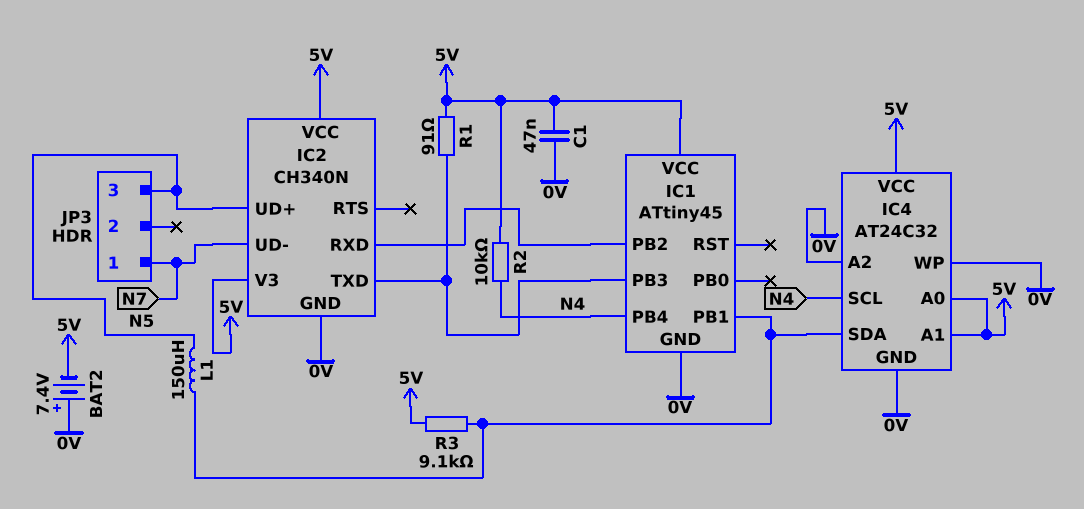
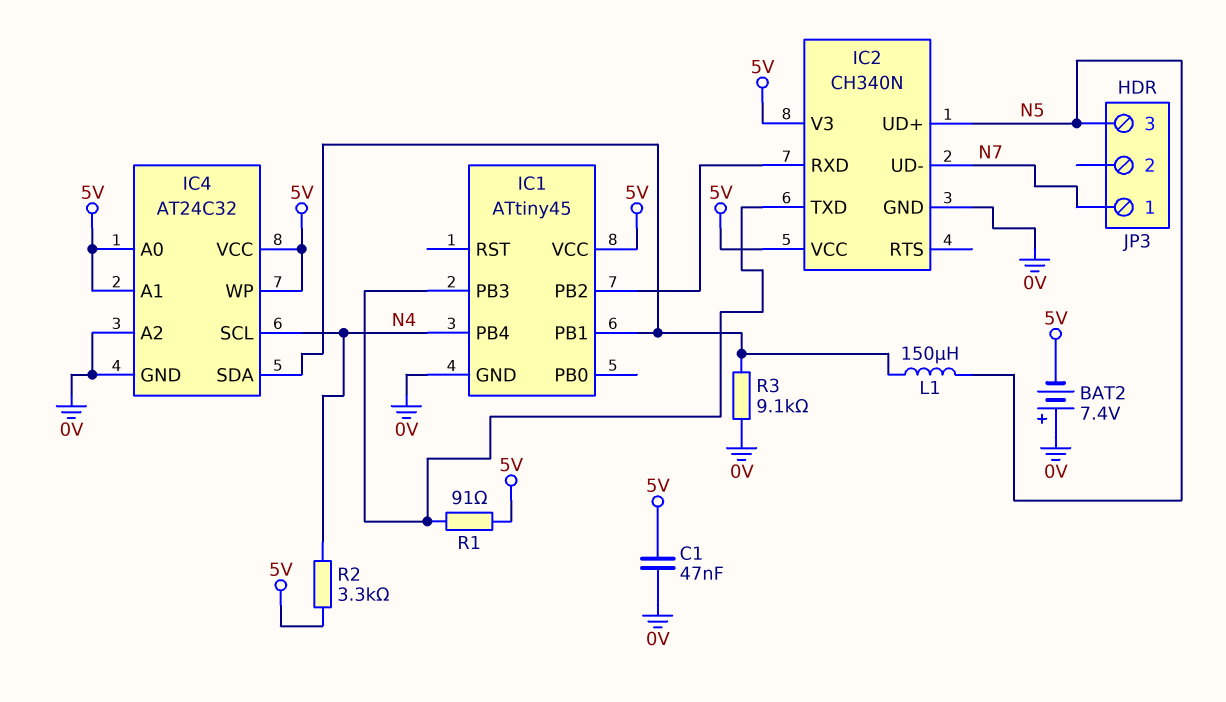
IC4 pin WP: 0V -> 5V
R2: 10k (5V, N4) -> 3.3k (5V, N4)
R3: 9.1k (5V, IC1/PB1) -> 9.1k (0V, IC1/PB1)

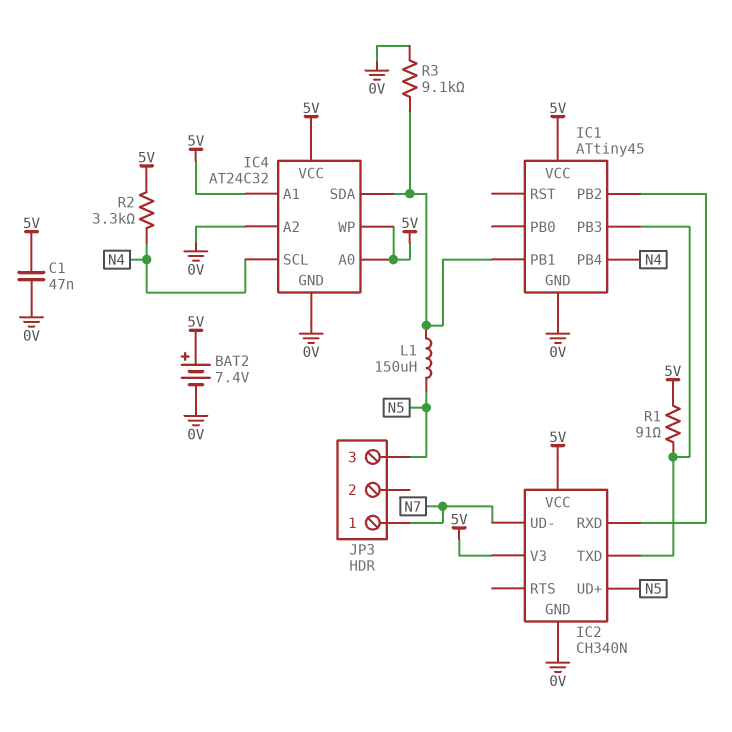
BAT2: 7.4V (plus 0V, minus 5V) -> 7.4V (plus 5V, minus 0V)

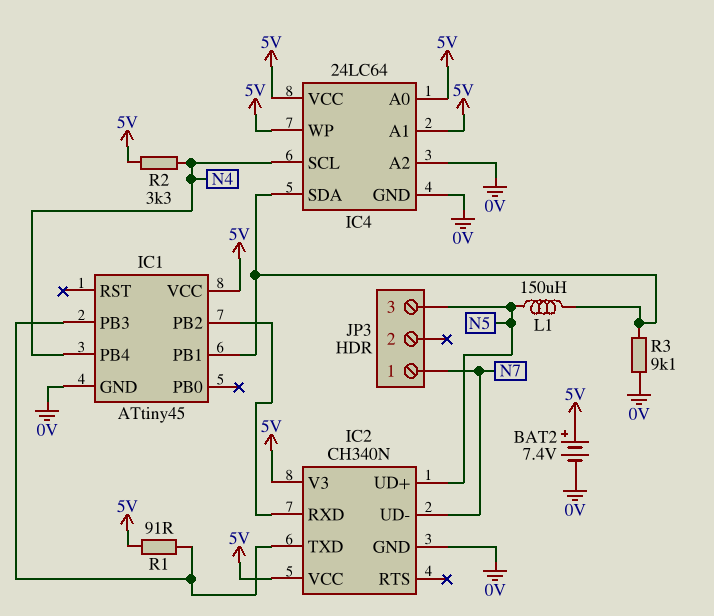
C1: 47nF (0V, 5V) -> none
IC4: AT24C32 -> 24LC64

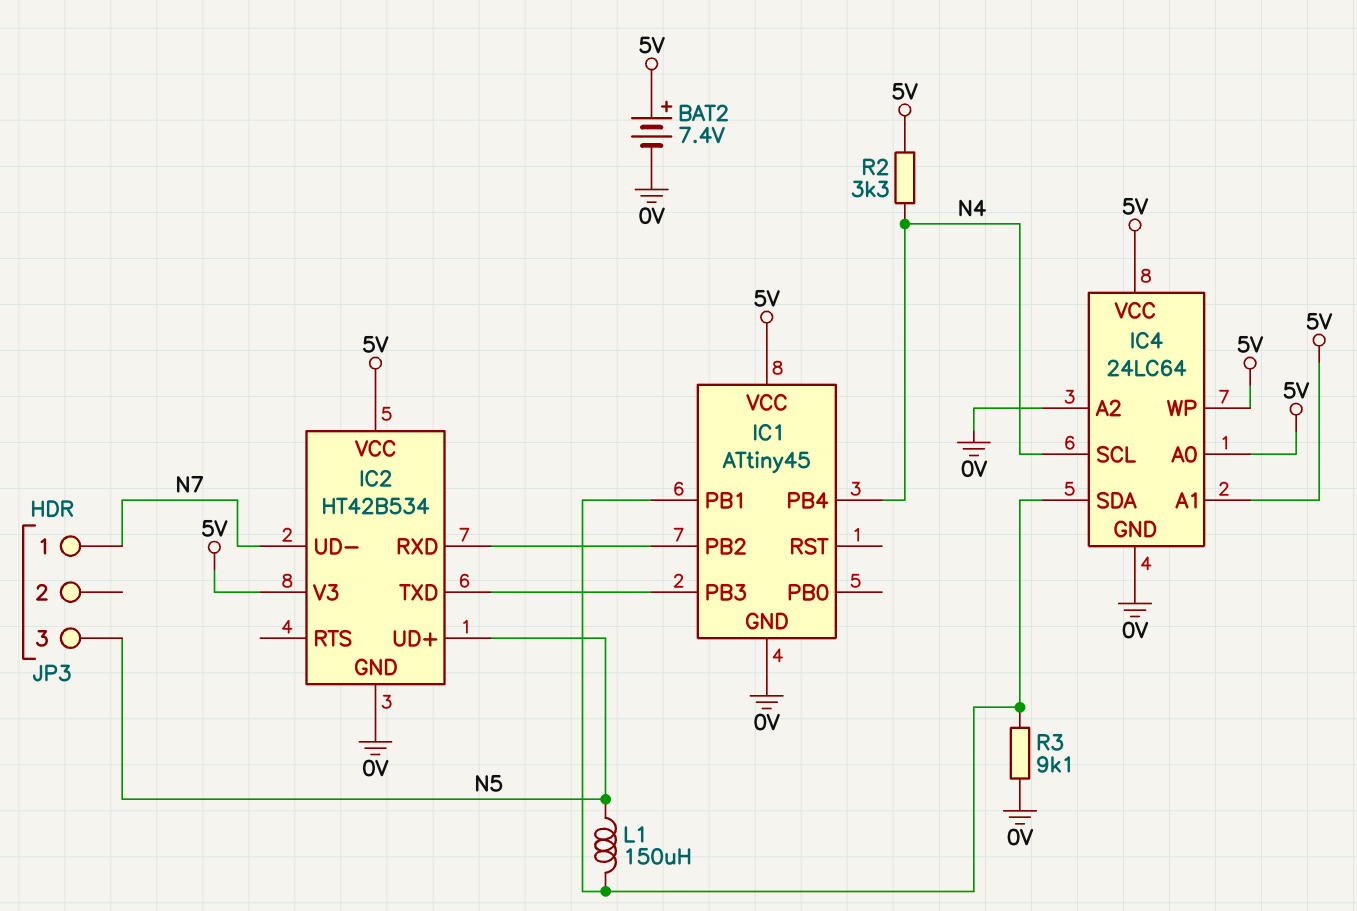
IC2: CH340N -> HT42B534
R1: 91 (5V, IC1/PB3) -> none

